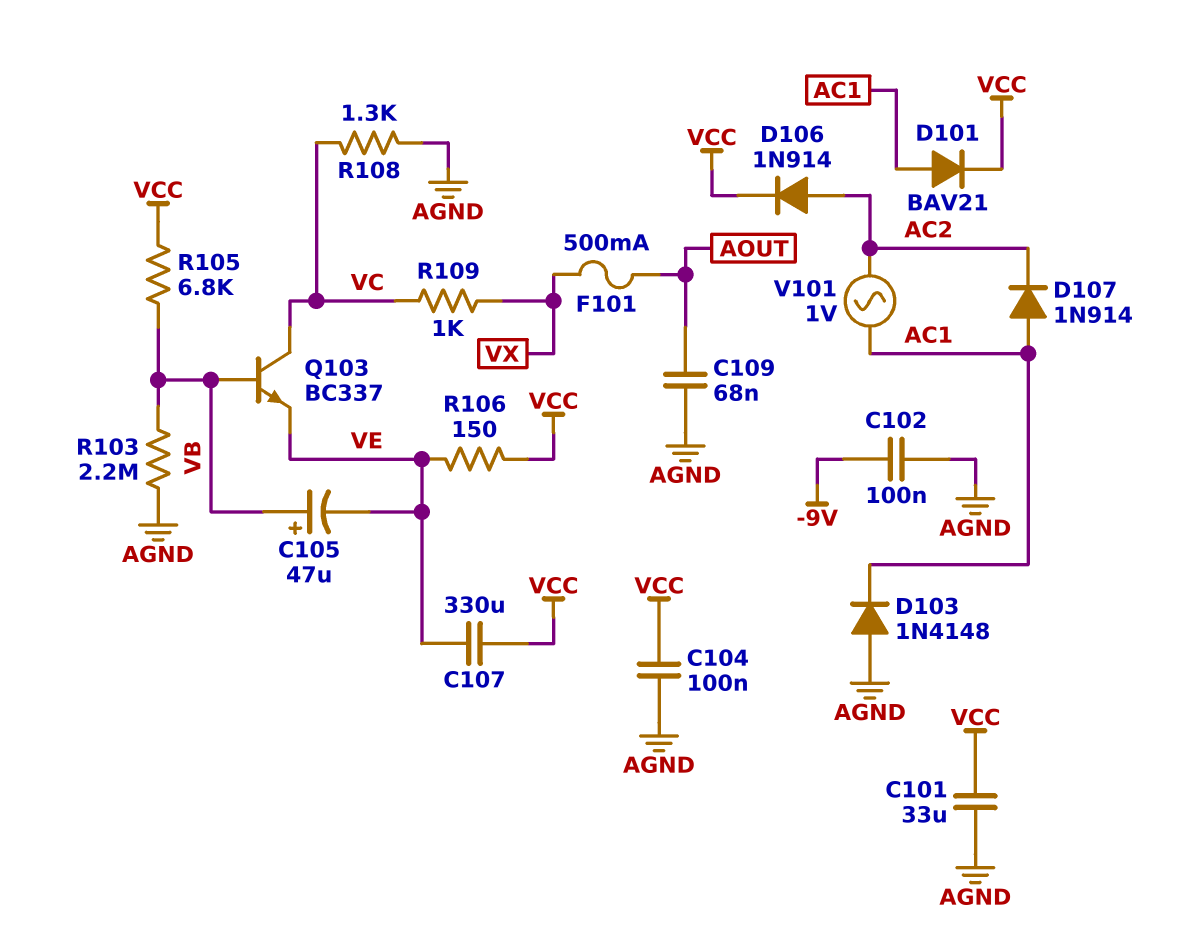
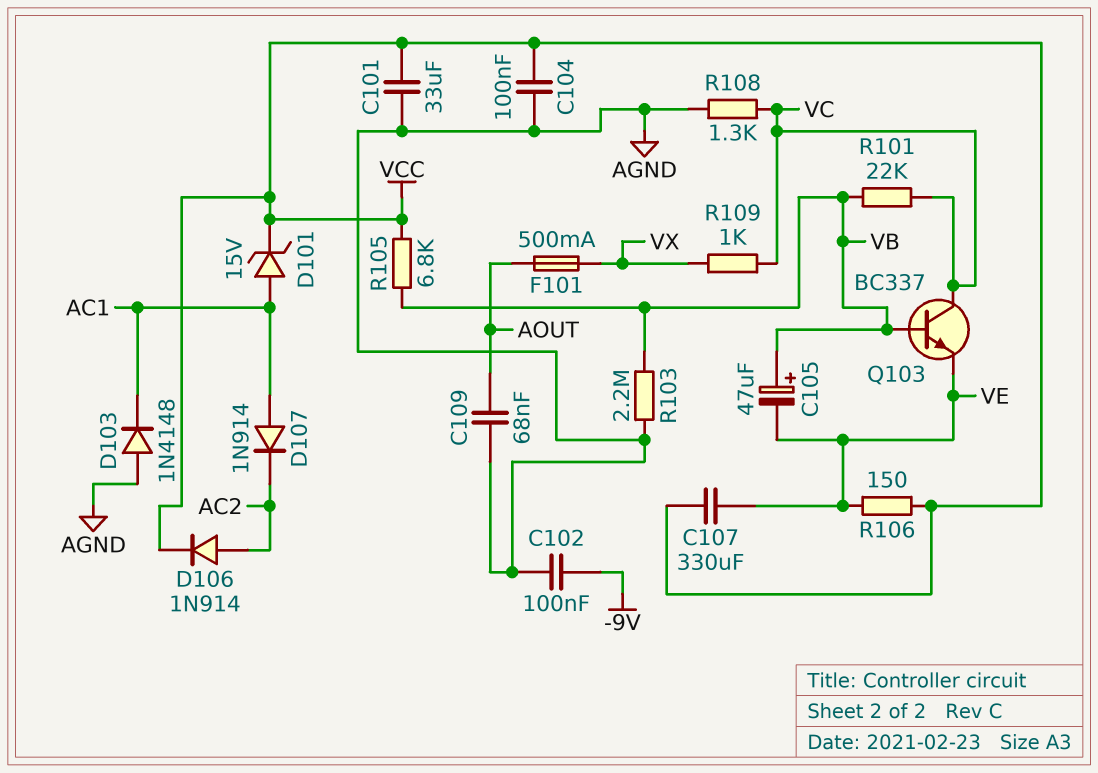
D101: diode BAV21 (A AC1, K VCC) -> zener 15V (A AC1, K VCC)
R101: none -> 22k (VB, VC)
V101: AC 1V (AC1, AC2) -> none

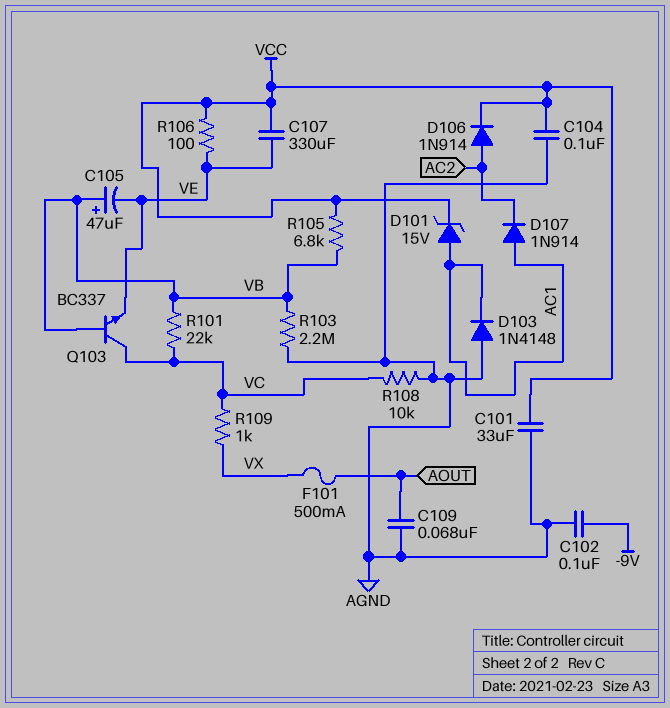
R106: 150 (VCC, VE) -> 100 (VCC, VE)
R108: 1.3k (AGND, VC) -> 10k (AGND, VC)

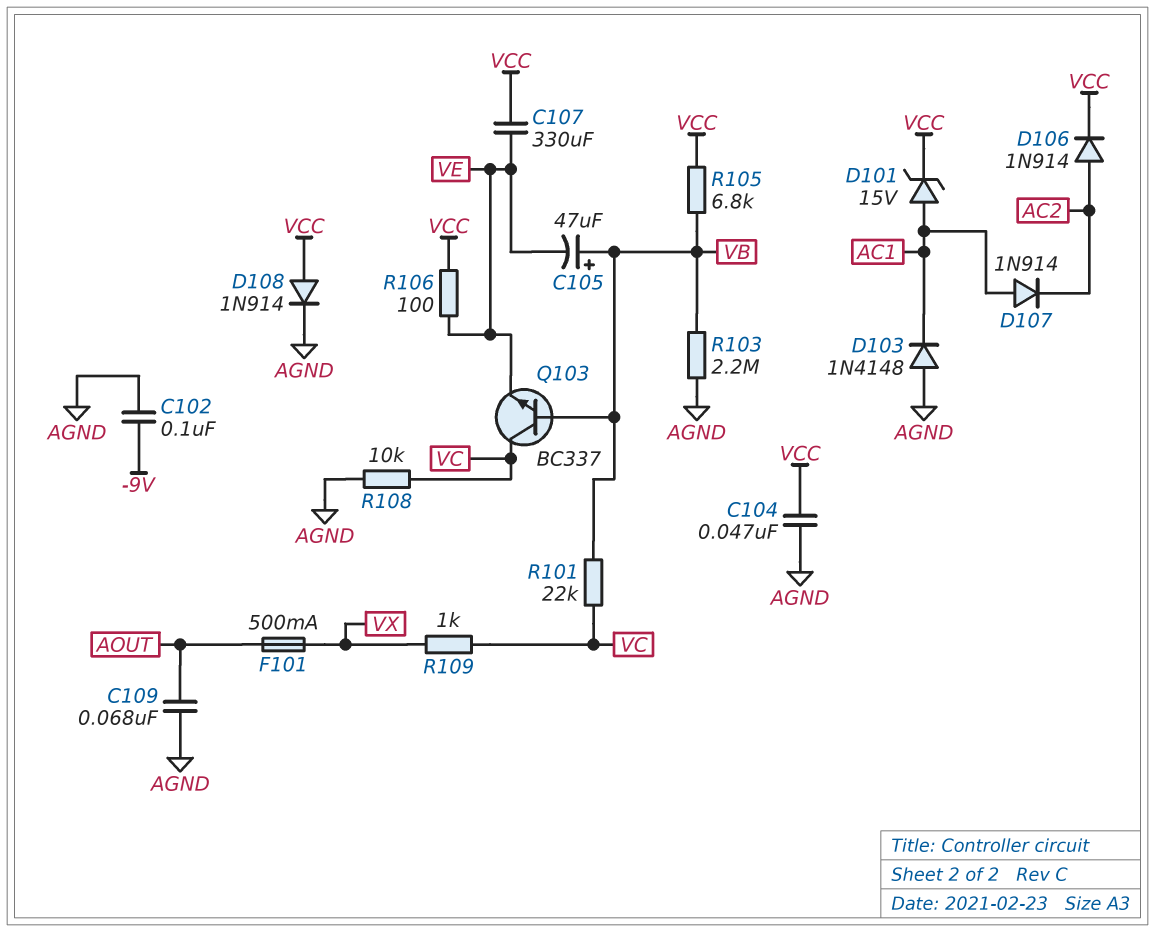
C101: 33uF (AGND, VCC) -> none
C104: 100nF (AGND, VCC) -> 47nF (AGND, VCC)
D108: none -> diode 1N914 (A VCC, K AGND)

